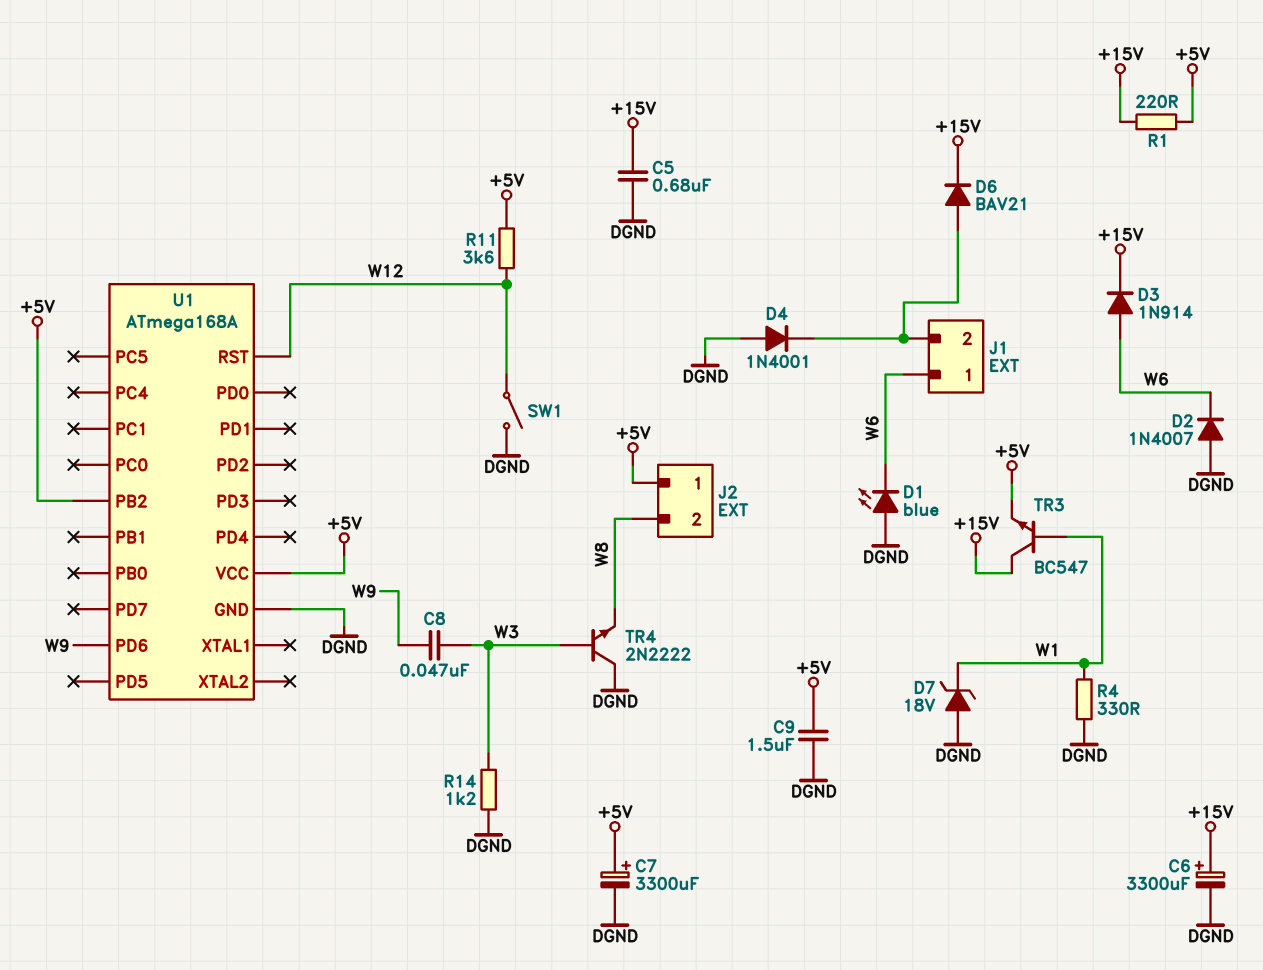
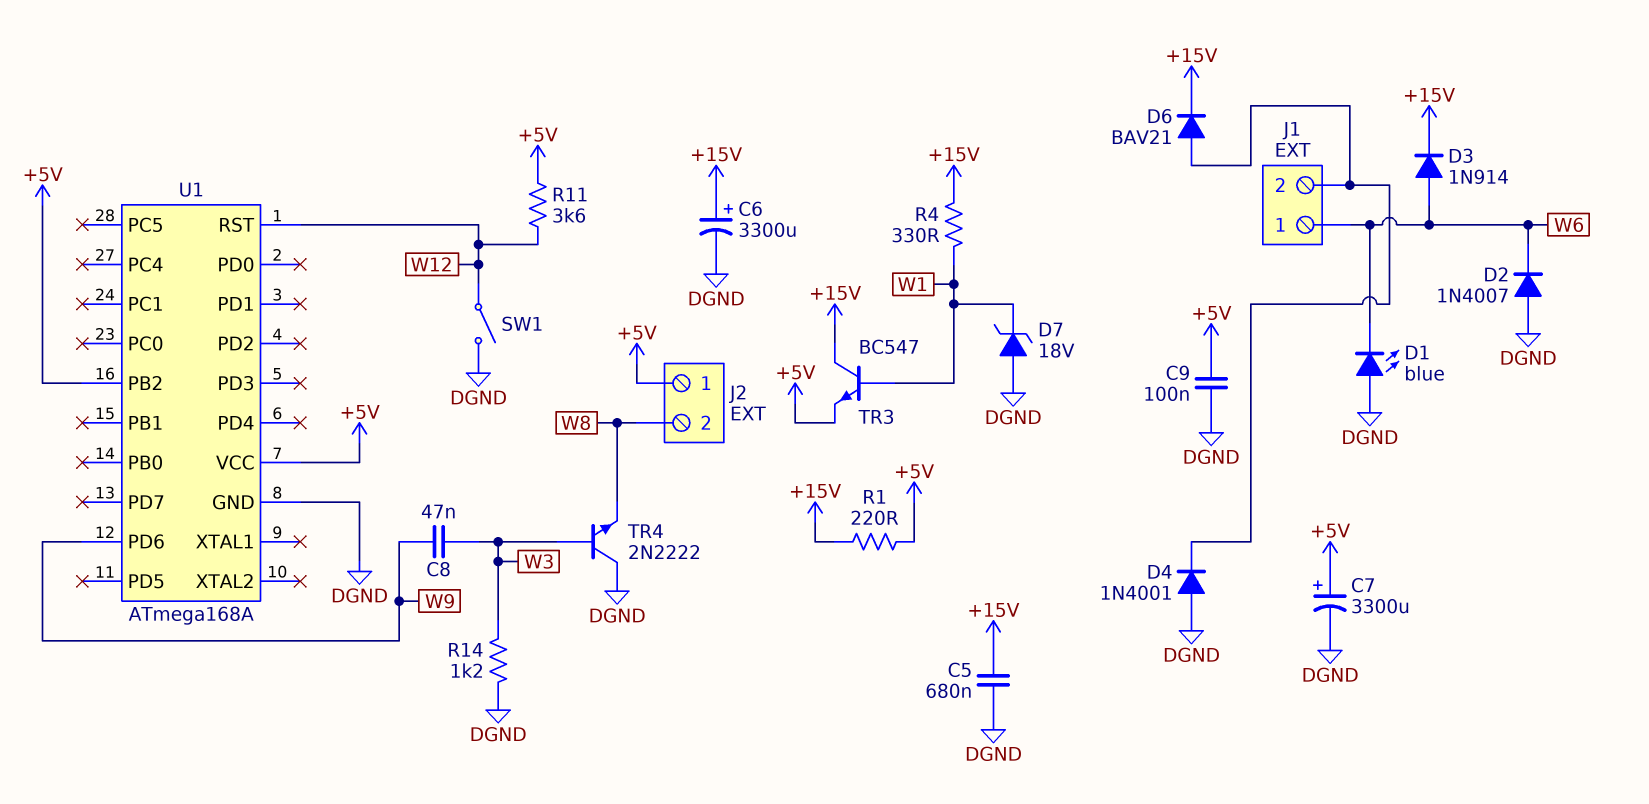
C9: 1.5uF (+5V, DGND) -> 100nF (+5V, DGND)
R4: 330 (DGND, W1) -> 330 (+15V, W1)

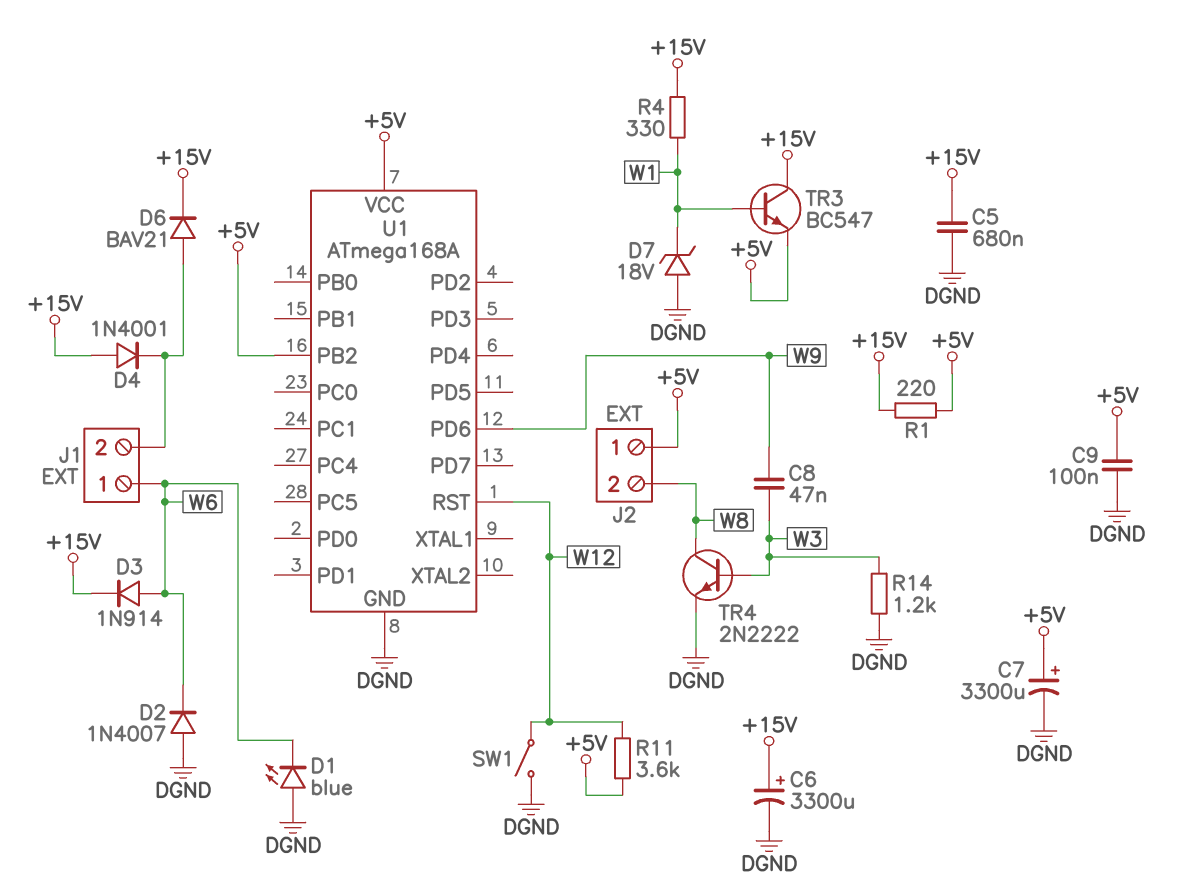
D4: diode 1N4001 (A DGND, K J1/2) -> diode 1N4001 (A +15V, K J1/2)
TR4: NPN 2N2222 (B W3, C DGND, E W8) -> NPN 2N2222 (B W3, C W8, E DGND)

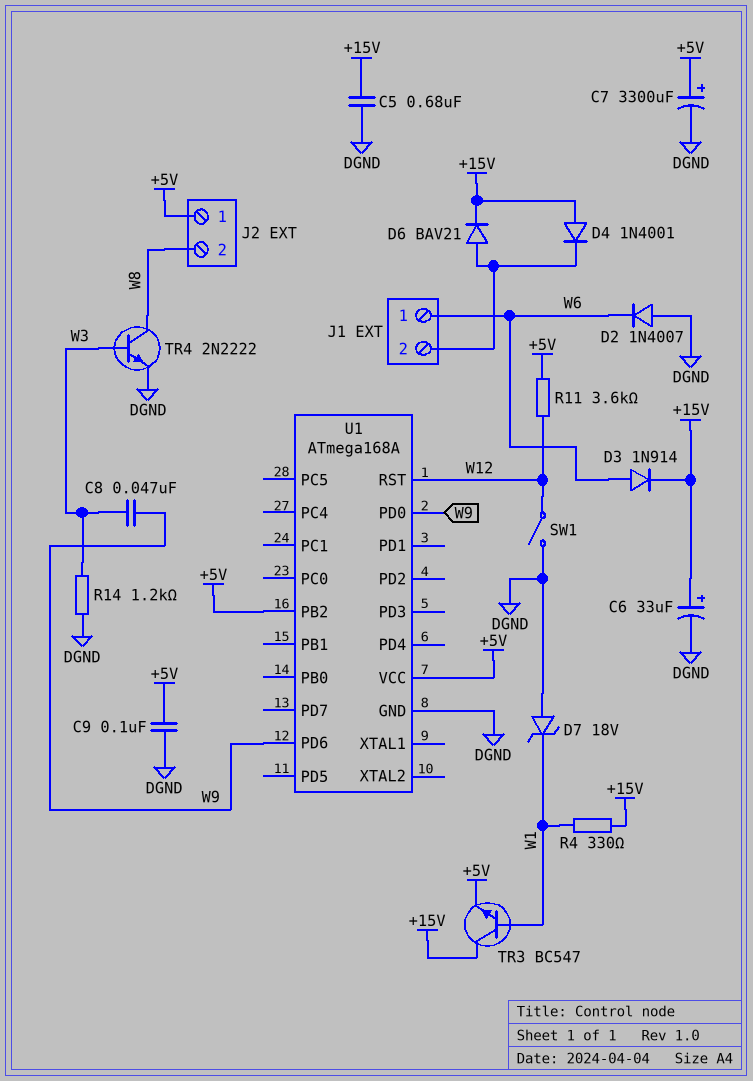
C6: 3300uF (plus +15V, minus DGND) -> 33uF (plus +15V, minus DGND)
D1: LED blue (A DGND, K W6) -> none
R1: 220 (+5V, +15V) -> none
U1 pin PD0: none -> W9

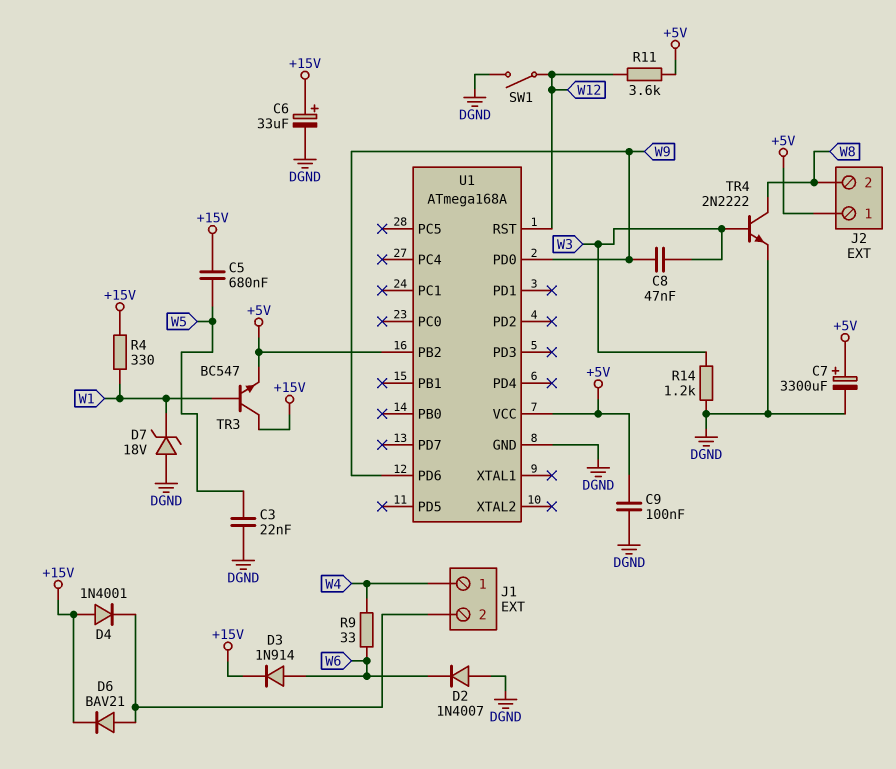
C3: none -> 22nF (DGND, W5)
C5: 680nF (+15V, DGND) -> 680nF (+15V, W5)
J1 pin 1: W6 -> W4
R9: none -> 33 (W4, W6)

